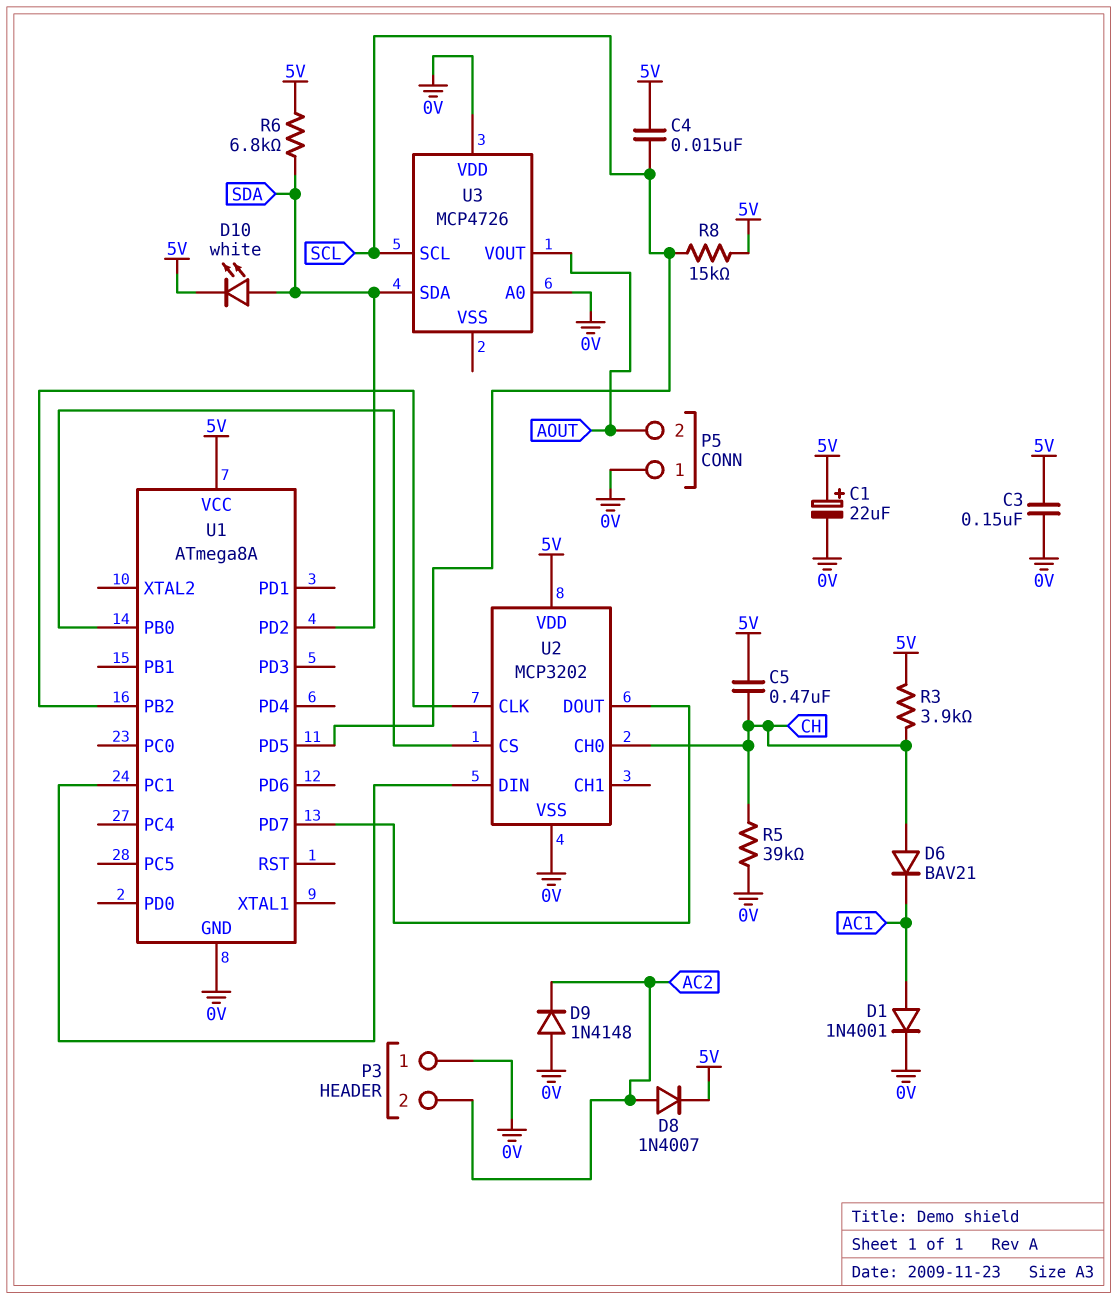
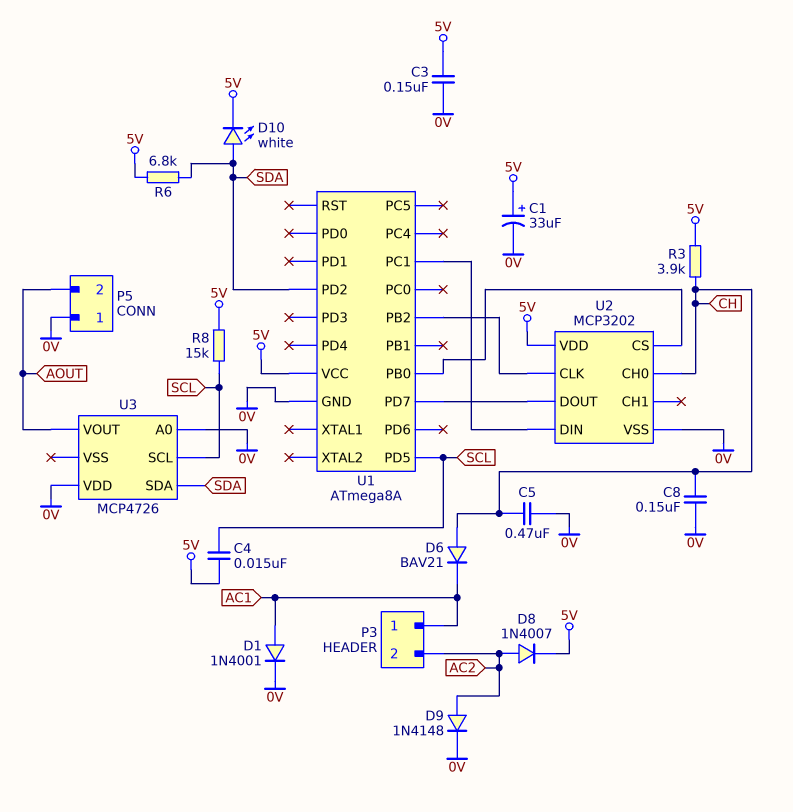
C1: 22uF (plus 5V, minus 0V) -> 33uF (plus 5V, minus 0V)
C5: 470nF (5V, CH) -> 470nF (0V, CH)
C8: none -> 150nF (0V, CH)
D9: diode 1N4148 (A 0V, K AC2) -> diode 1N4148 (A AC2, K 0V)
P3 pin 1: 0V -> AC1
R5: 39k (0V, CH) -> none

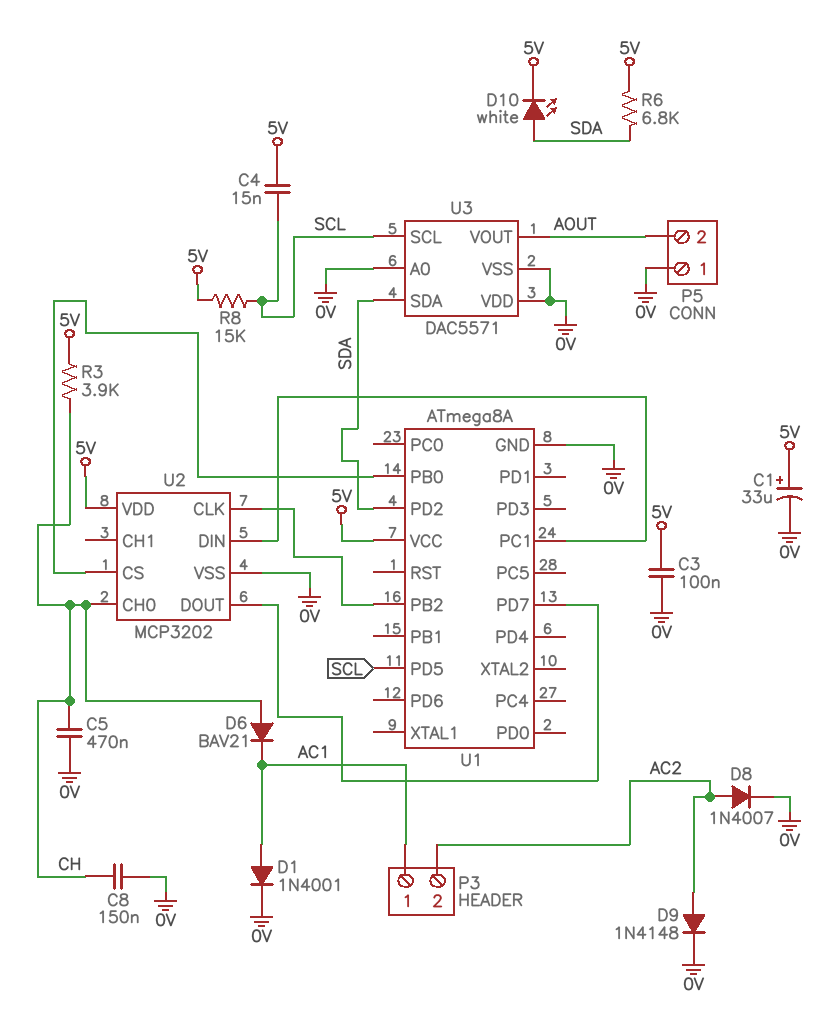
C3: 150nF (0V, 5V) -> 100nF (0V, 5V)
D8: diode 1N4007 (A AC2, K 5V) -> diode 1N4007 (A AC2, K 0V)
U3: MCP4726 -> DAC5571
U3 pin VSS: none -> 0V

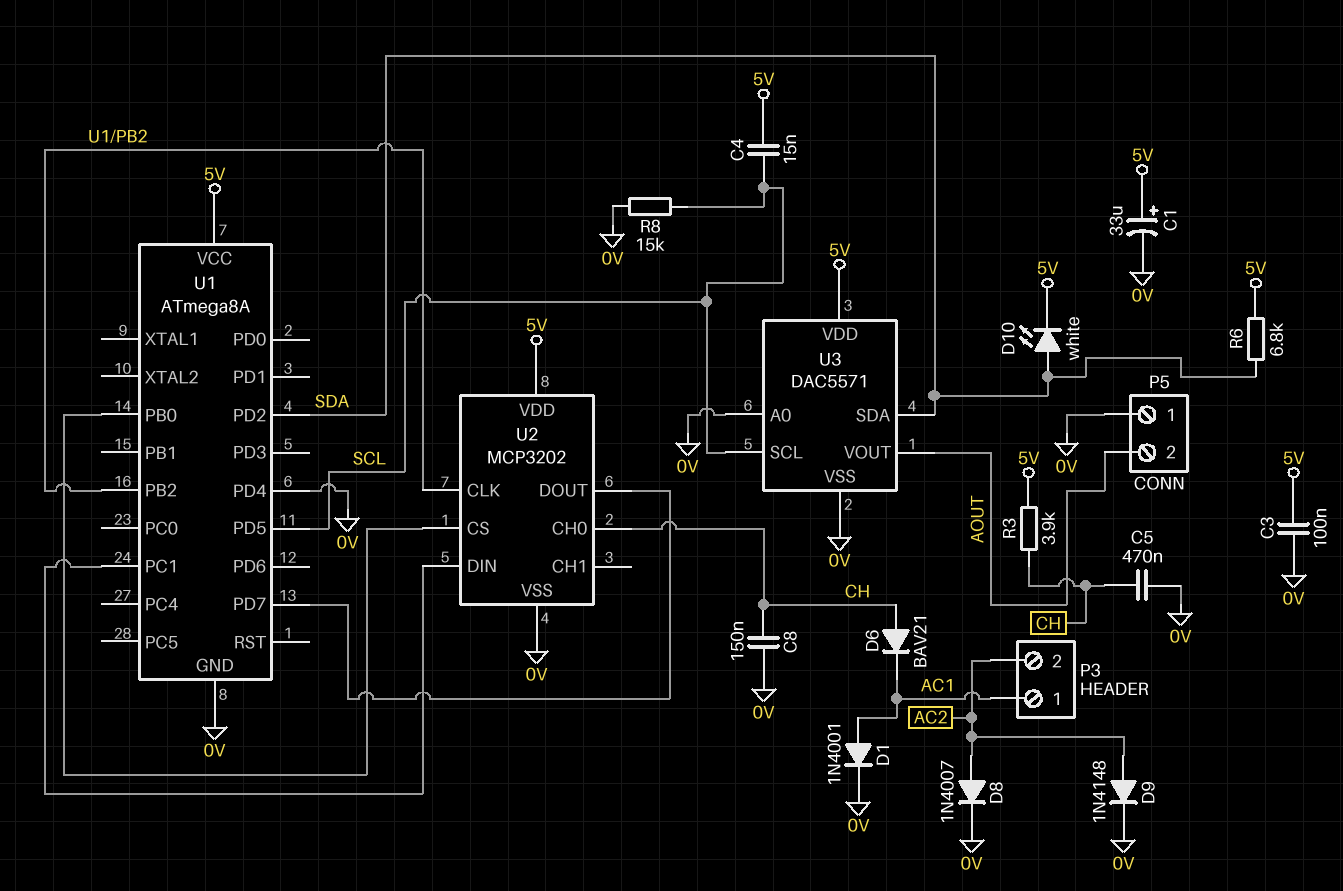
R8: 15k (5V, SCL) -> 15k (0V, SCL)
U1 pin PD4: none -> 0V
U3 pin VDD: 0V -> 5V

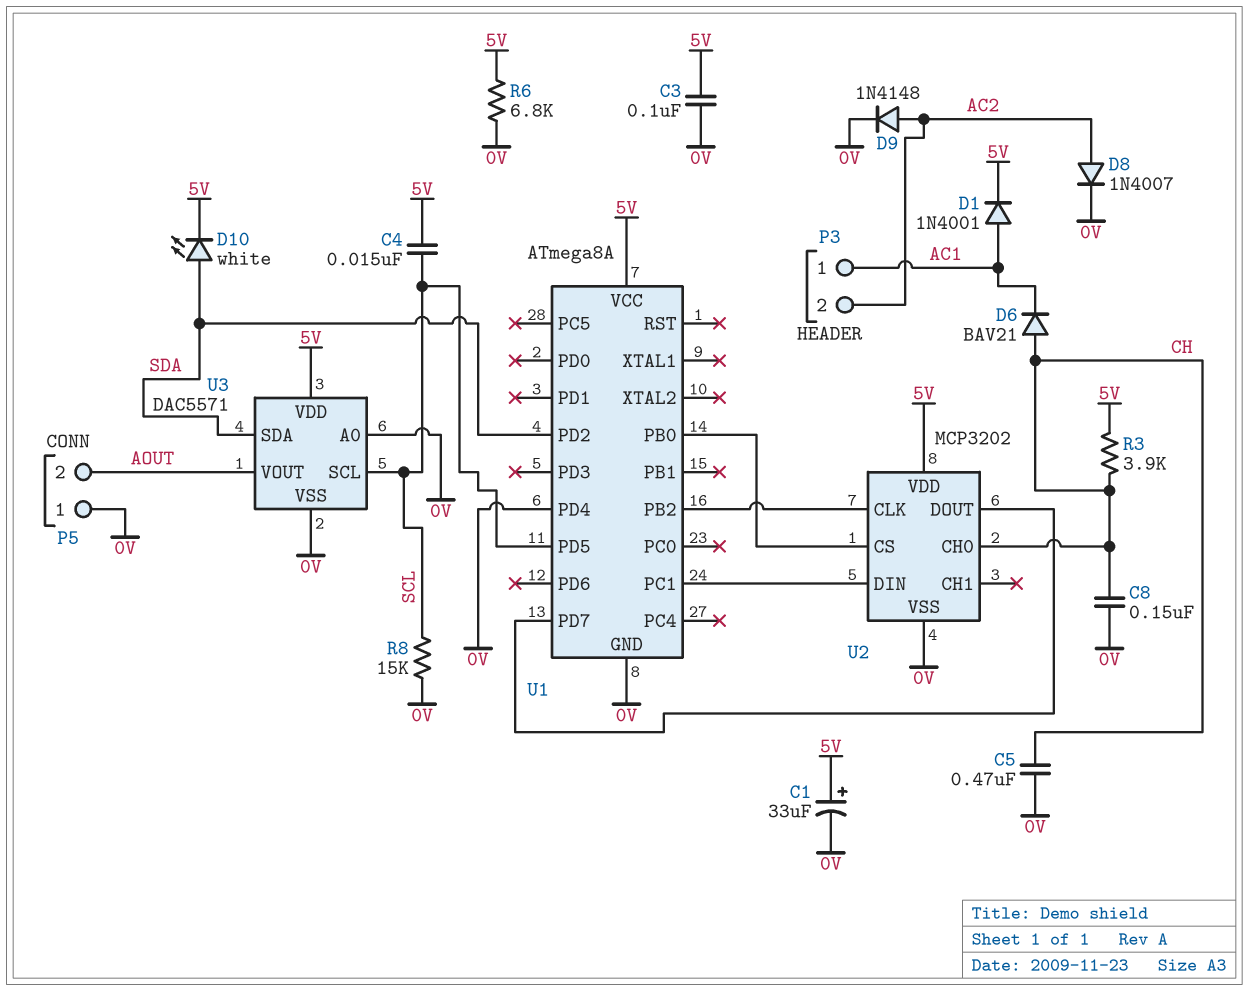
D1: diode 1N4001 (A AC1, K 0V) -> diode 1N4001 (A AC1, K 5V)
R6: 6.8k (5V, SDA) -> 6.8k (0V, 5V)

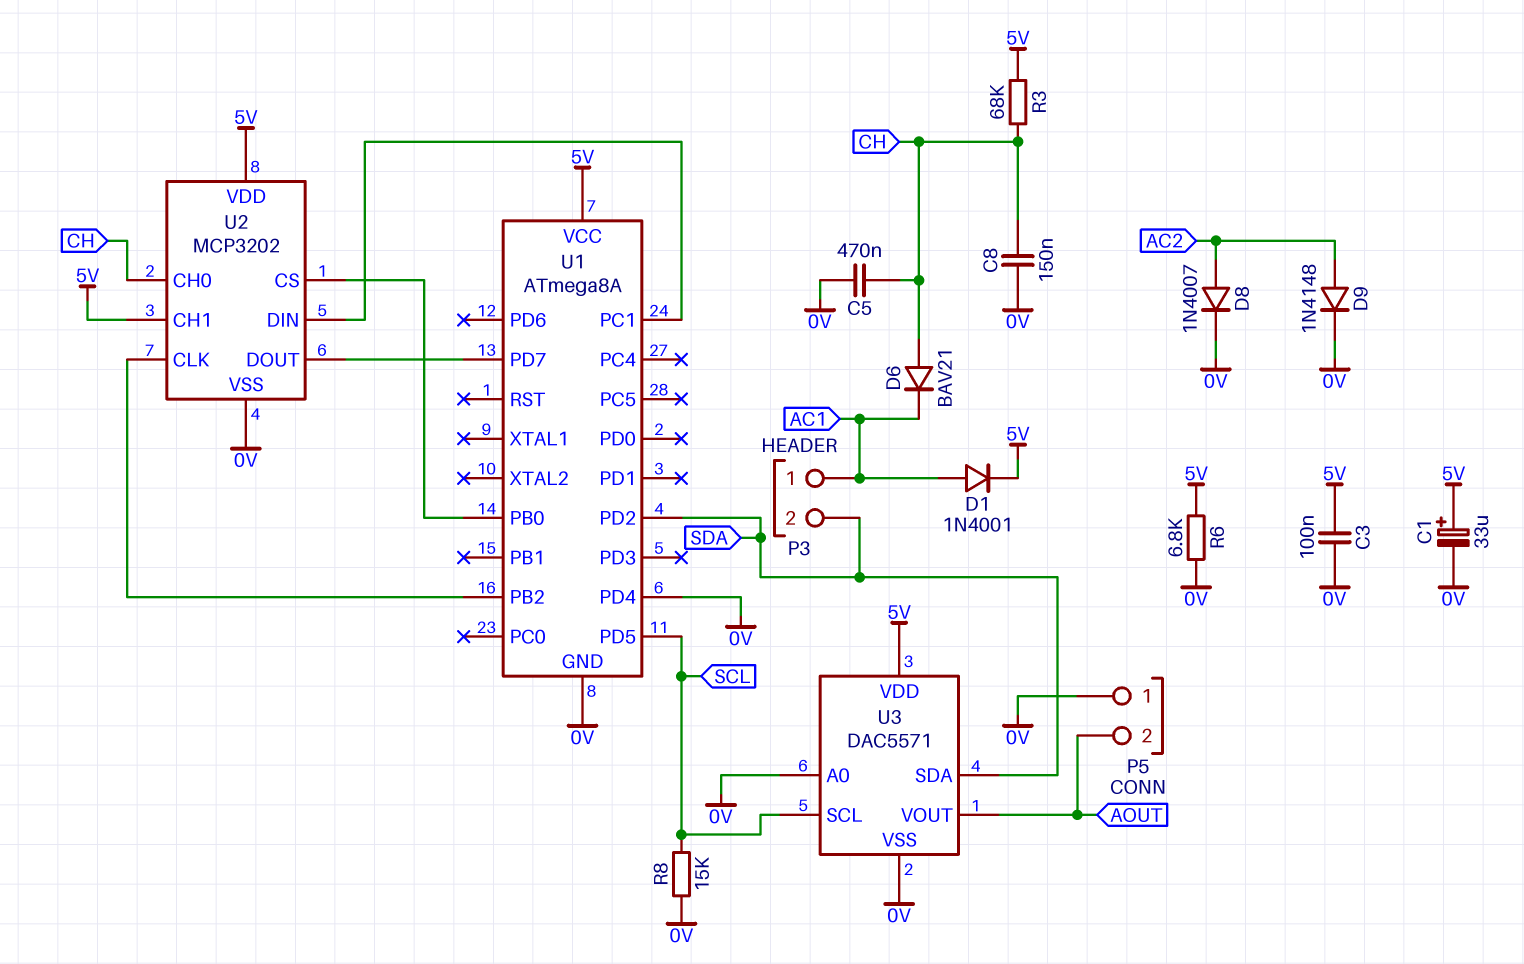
C4: 15nF (5V, SCL) -> none
D10: LED white (A SDA, K 5V) -> none
P3 pin 2: AC2 -> SDA
R3: 3.9k (5V, CH) -> 68k (5V, CH)
U2 pin CH1: none -> 5V

